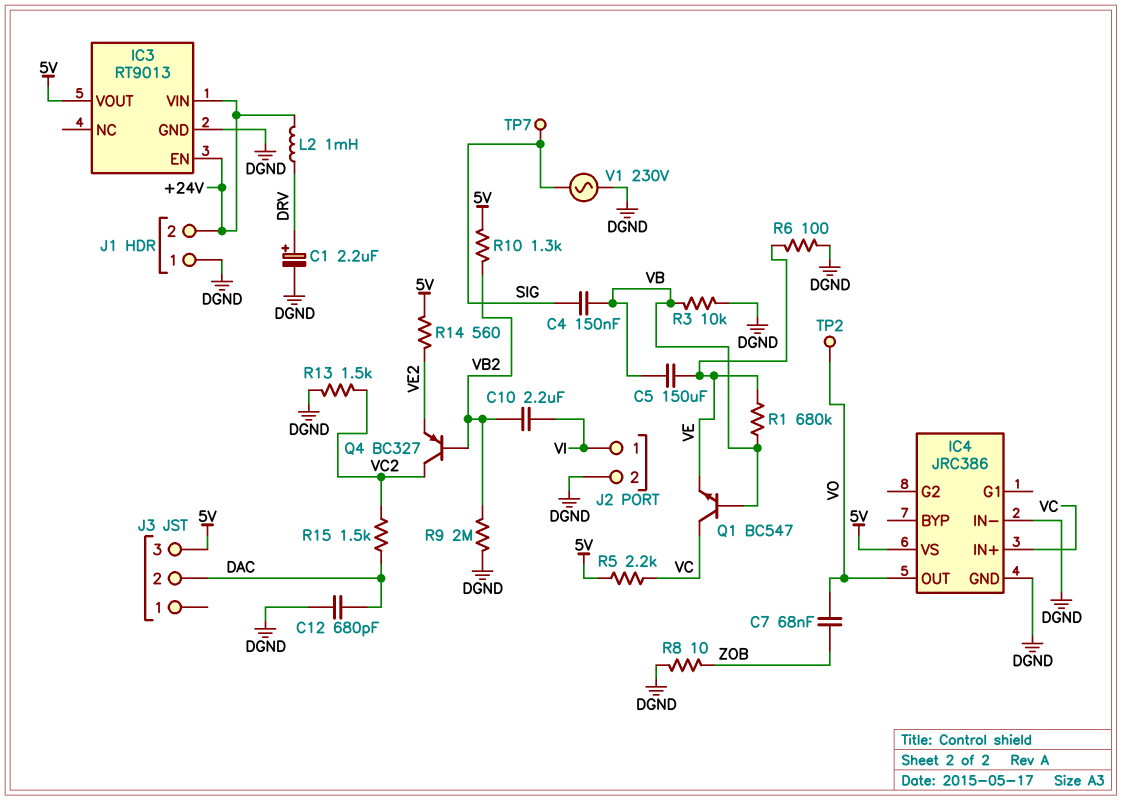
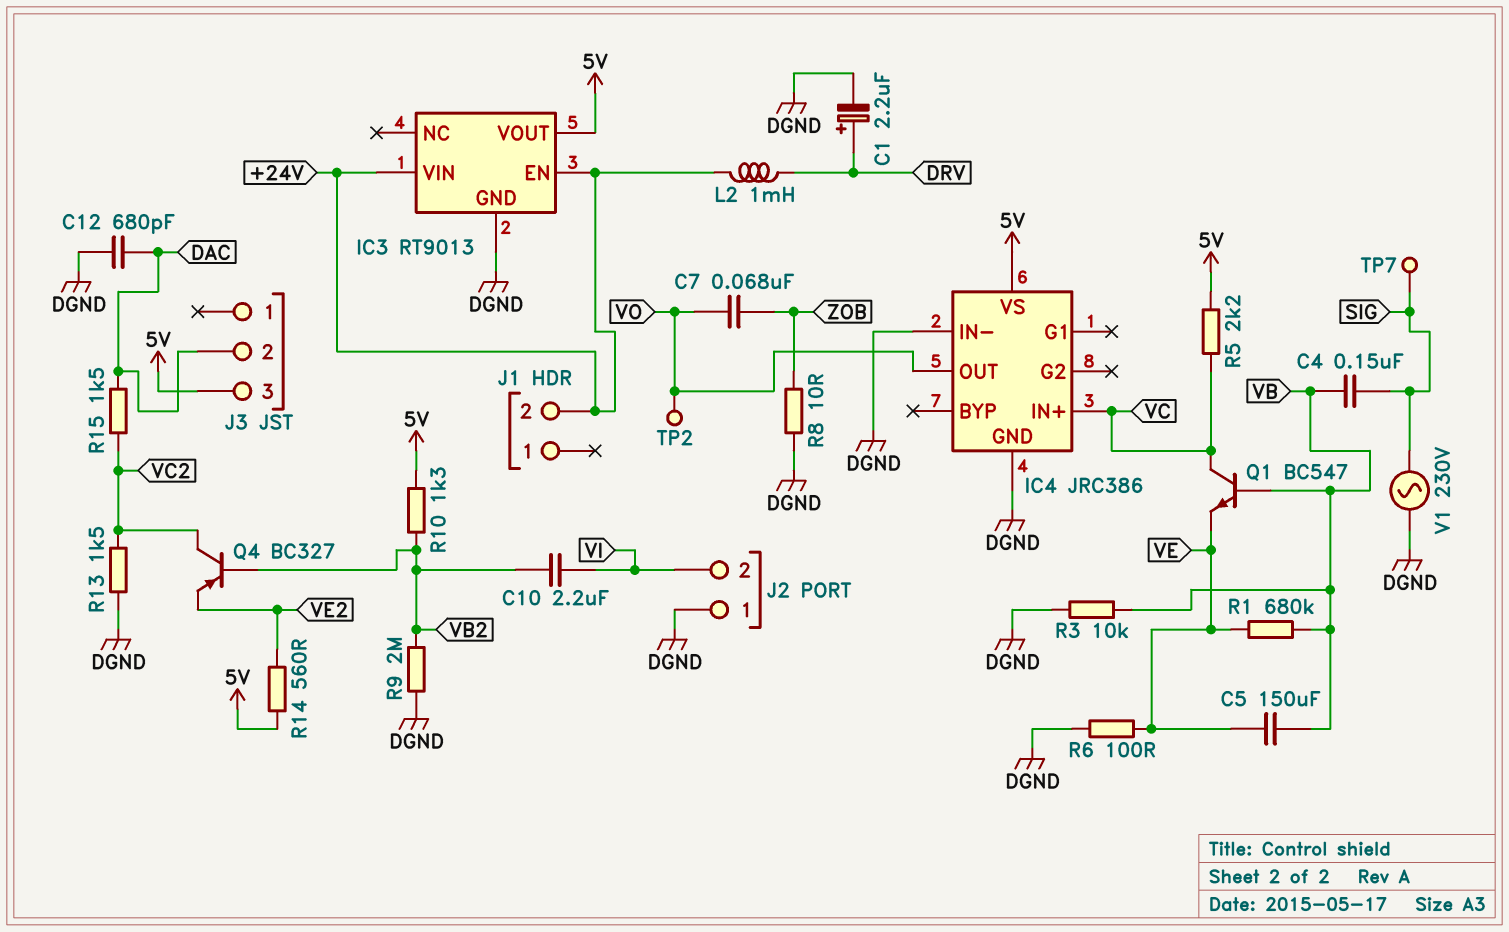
J1 pin 1: DGND -> none
J2 pin 1: VI -> DGND
J2 pin 2: DGND -> VI

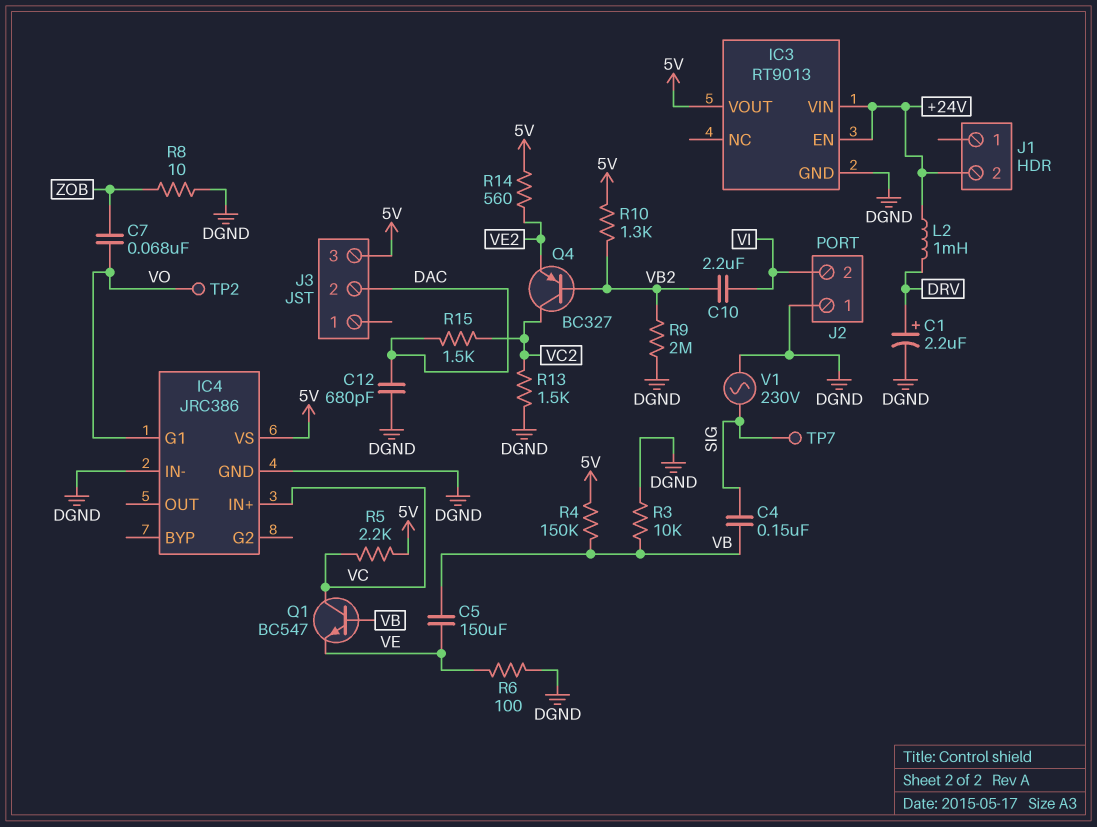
IC4 pin G1: none -> VO
IC4 pin OUT: VO -> none
R1: 680k (VB, VE) -> none
R4: none -> 150k (5V, VB)

